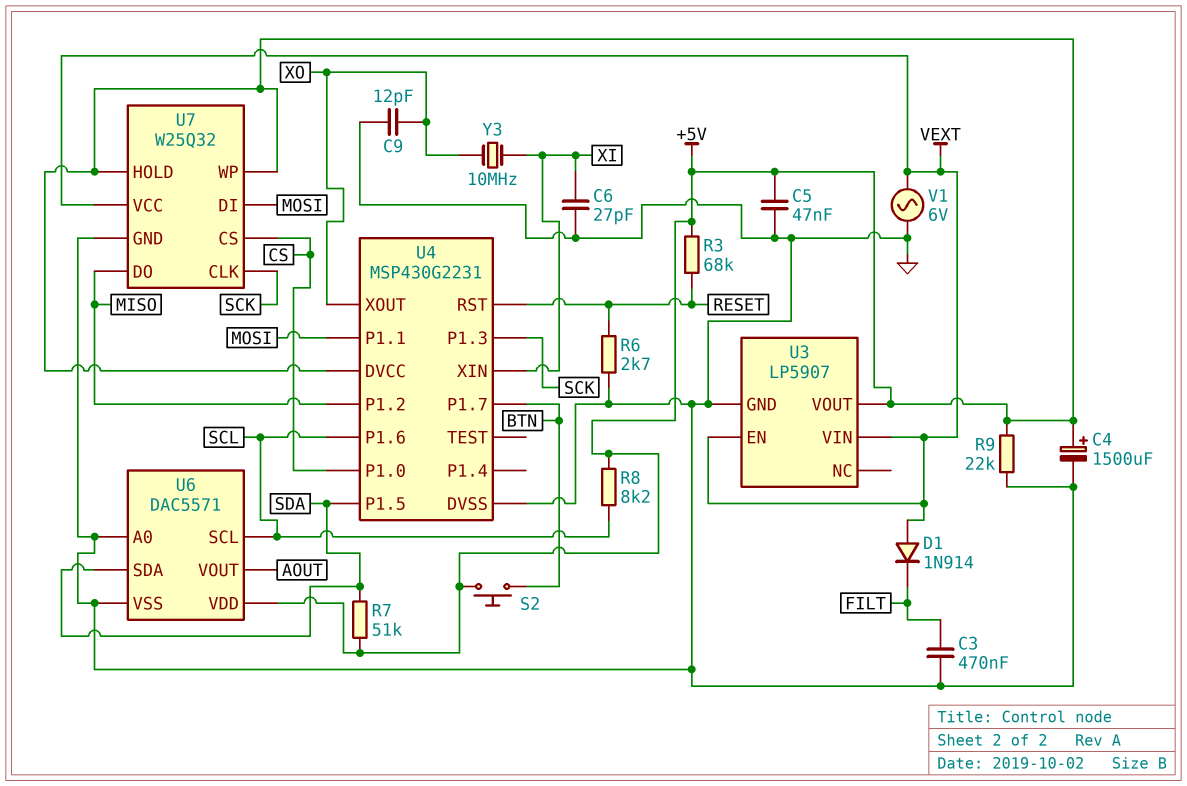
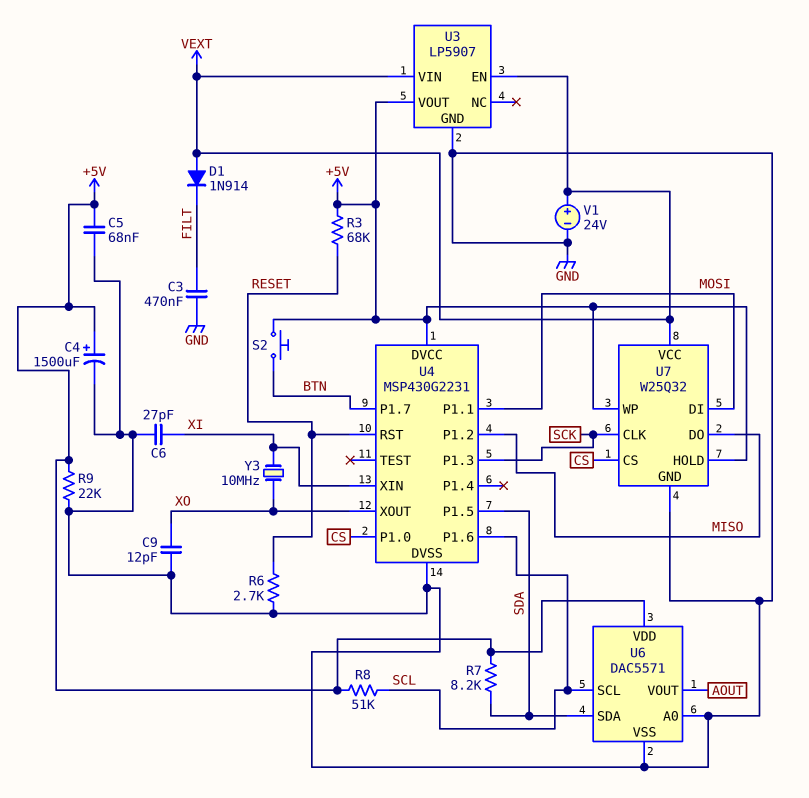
C5: 47nF (+5V, GND) -> 68nF (+5V, GND)
R7: 51k (+5V, SDA) -> 8.2k (+5V, SDA)
R8: 8.2k (+5V, SCL) -> 51k (+5V, SCL)
V1: AC 6V (GND, VEXT) -> 24V (plus VEXT, minus GND)

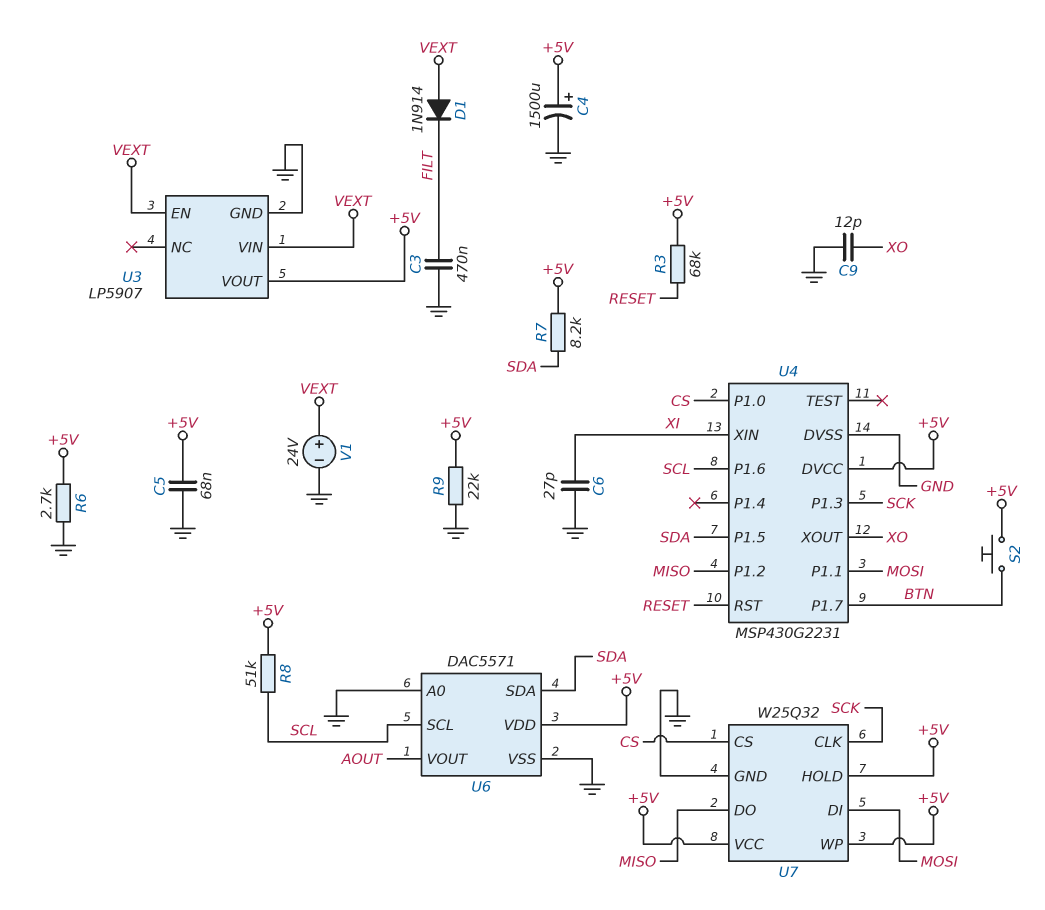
R6: 2.7k (GND, RESET) -> 2.7k (+5V, GND)
U7 pin VCC: VEXT -> +5V
Y3: 10MHz (XI, XO) -> none

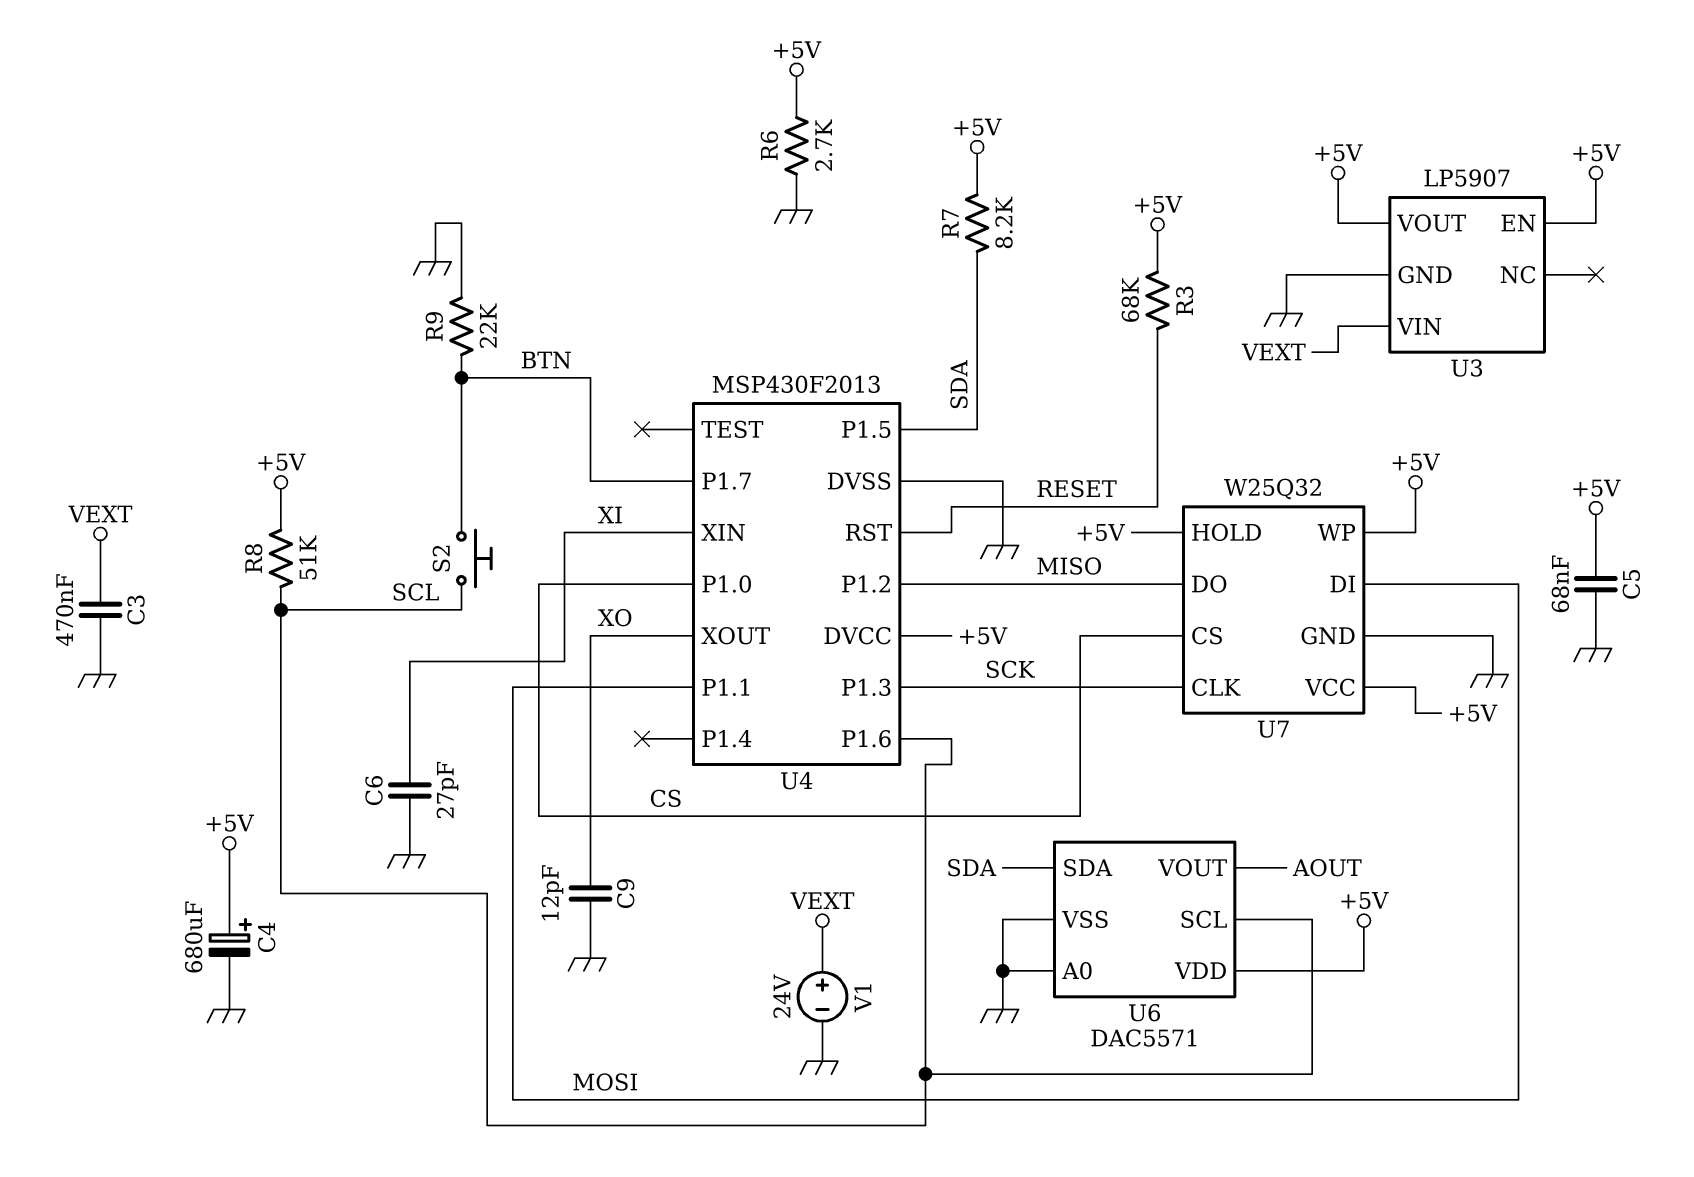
C3: 470nF (FILT, GND) -> 470nF (GND, VEXT)
C4: 1500uF (plus +5V, minus GND) -> 680uF (plus +5V, minus GND)
D1: diode 1N914 (A VEXT, K FILT) -> none
R9: 22k (+5V, GND) -> 22k (BTN, GND)
S2: button (+5V, BTN) -> button (BTN, SCL)
U3 pin EN: VEXT -> +5V
U4: MSP430G2231 -> MSP430F2013

